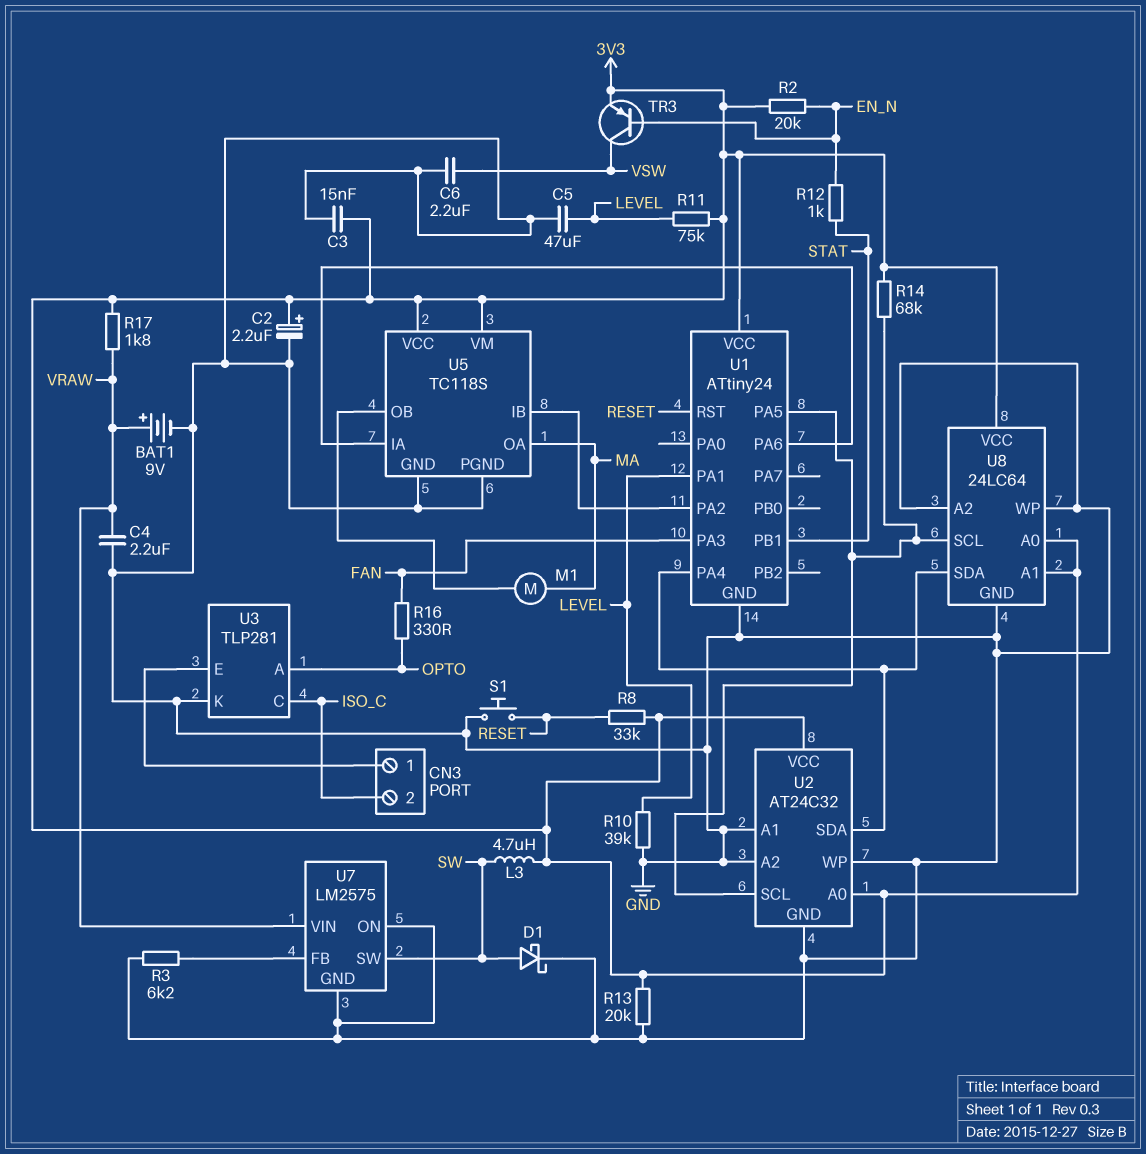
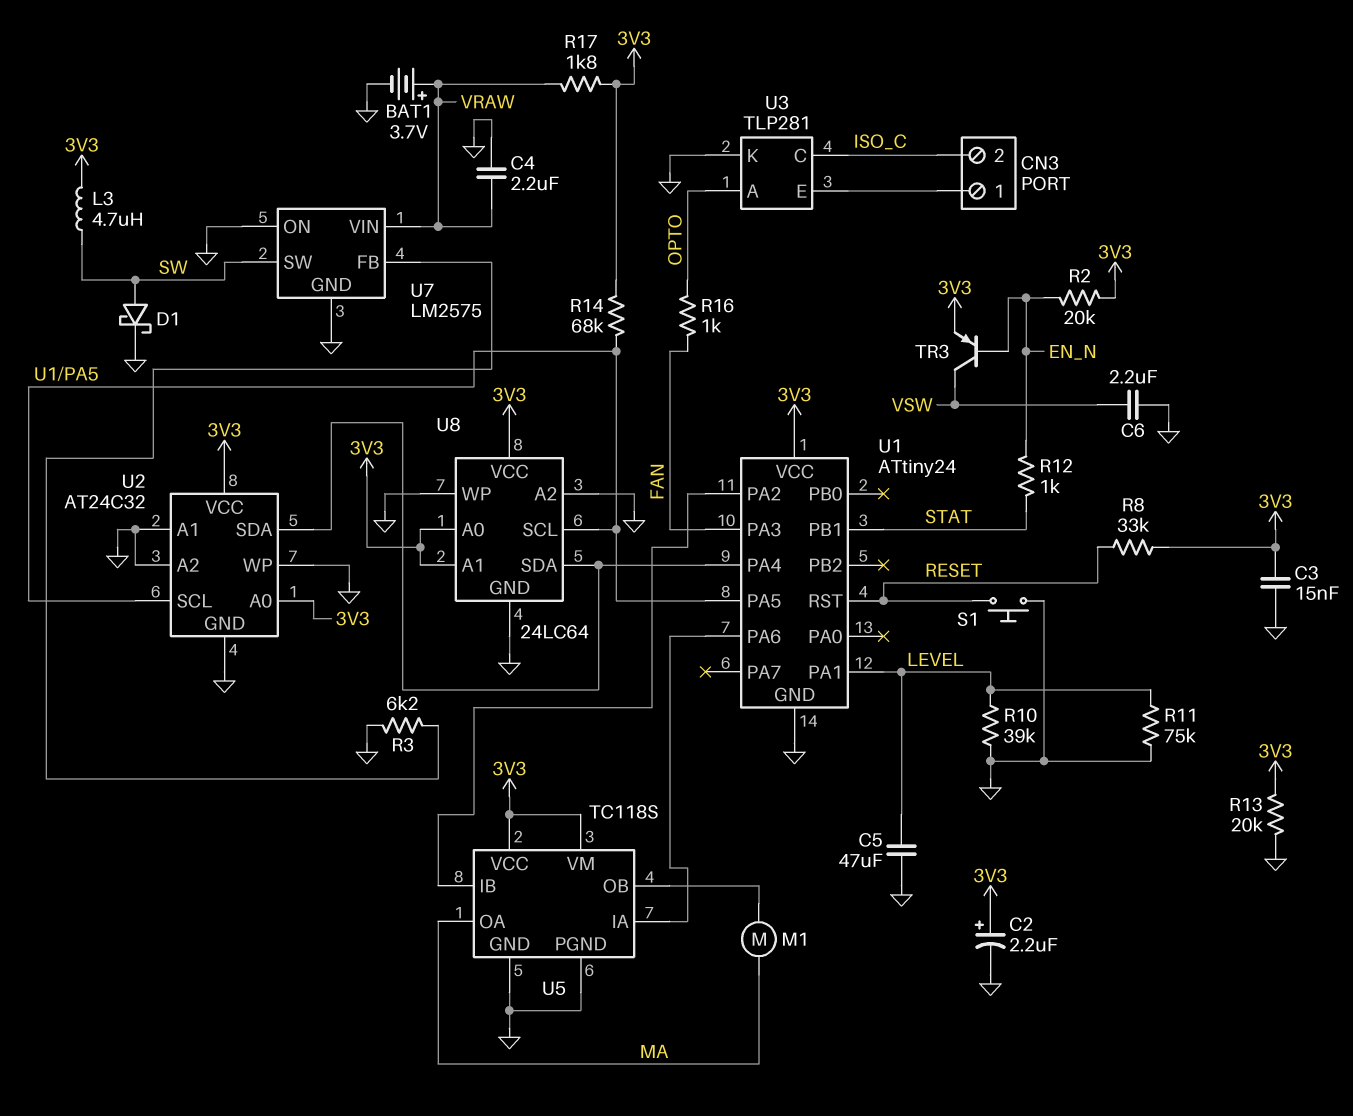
BAT1: 9V (plus VRAW, minus GND) -> 3.7V (plus VRAW, minus GND)
R11: 75k (3V3, LEVEL) -> 75k (GND, LEVEL)
R16: 330 (FAN, OPTO) -> 1k (FAN, OPTO)

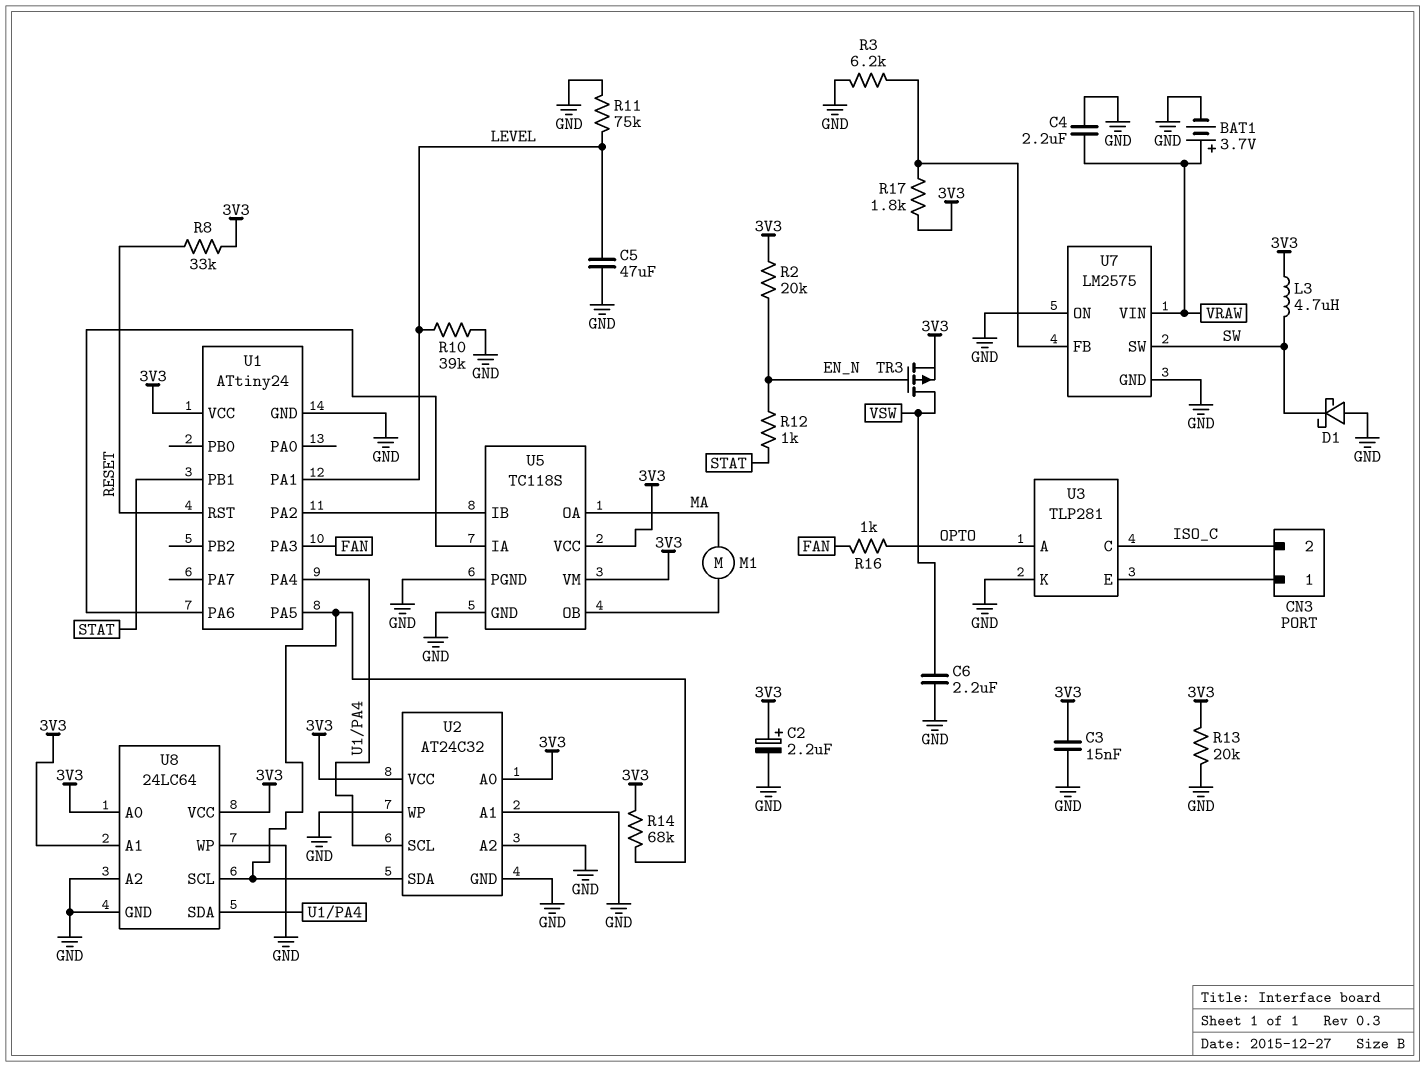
D1: schottky (A SW, K GND) -> schottky (A GND, K SW)
R17: 1.8k (3V3, VRAW) -> 1.8k (3V3, U7/FB)
S1: button (GND, RESET) -> none
TR3: PNP (B EN_N, C VSW, E 3V3) -> PMOS (G EN_N, D VSW, S 3V3)
U2 pin SCL: U1/PA5 -> U1/PA4
U2 pin SDA: U1/PA4 -> U1/PA5

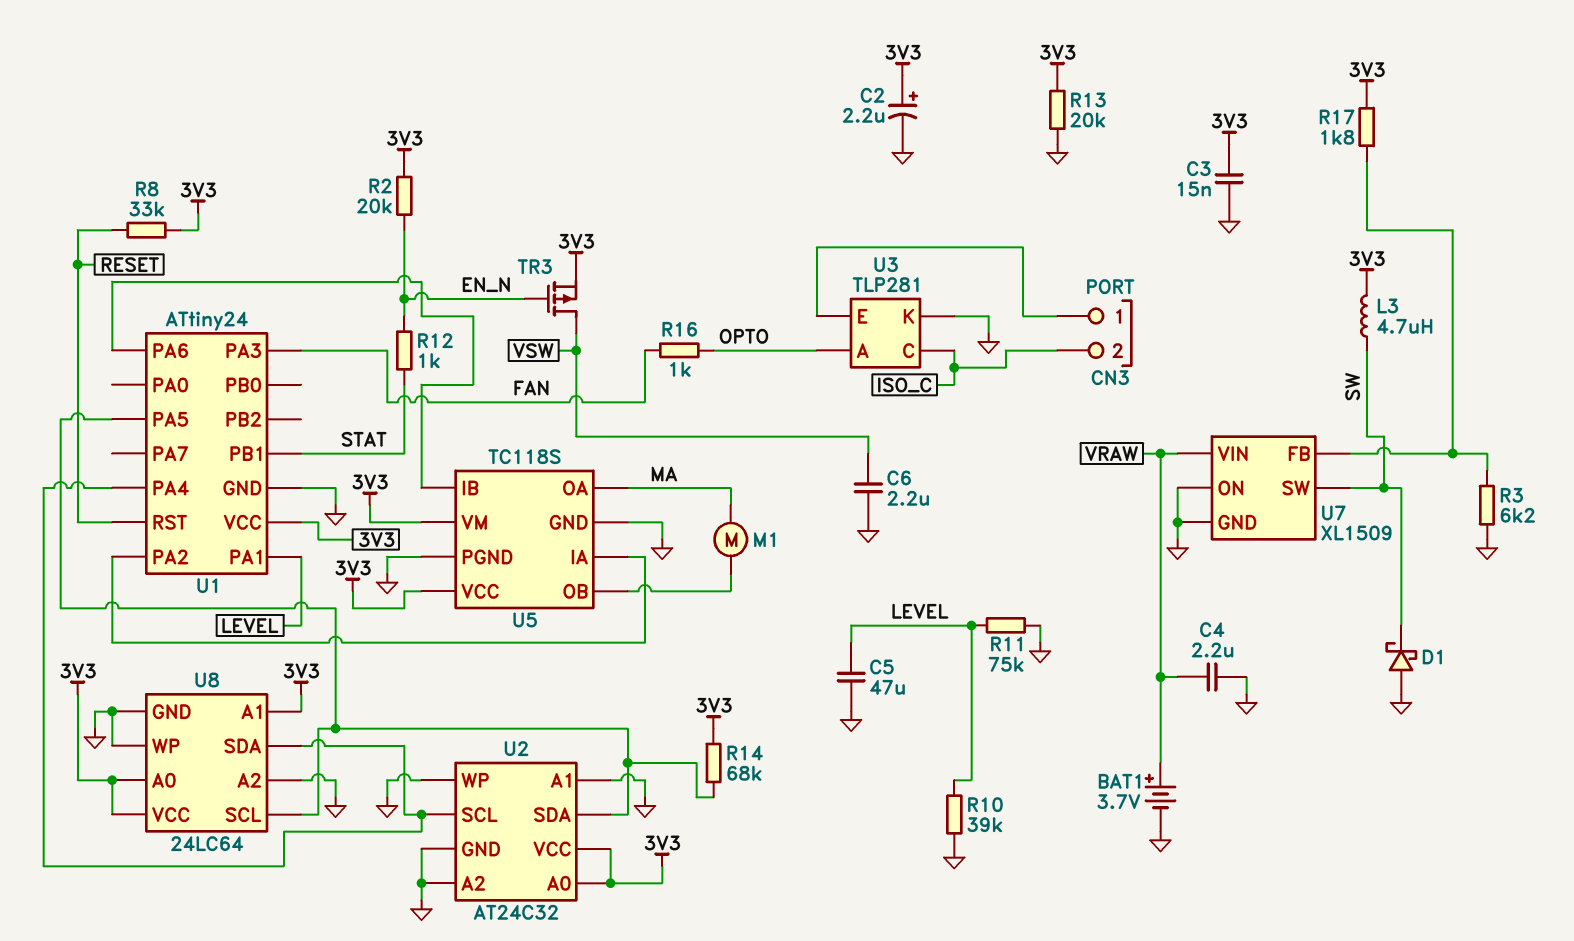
U5 pin IA: U1/PA6 -> U1/PA2
U5 pin IB: U1/PA2 -> U1/PA6
U7: LM2575 -> XL1509

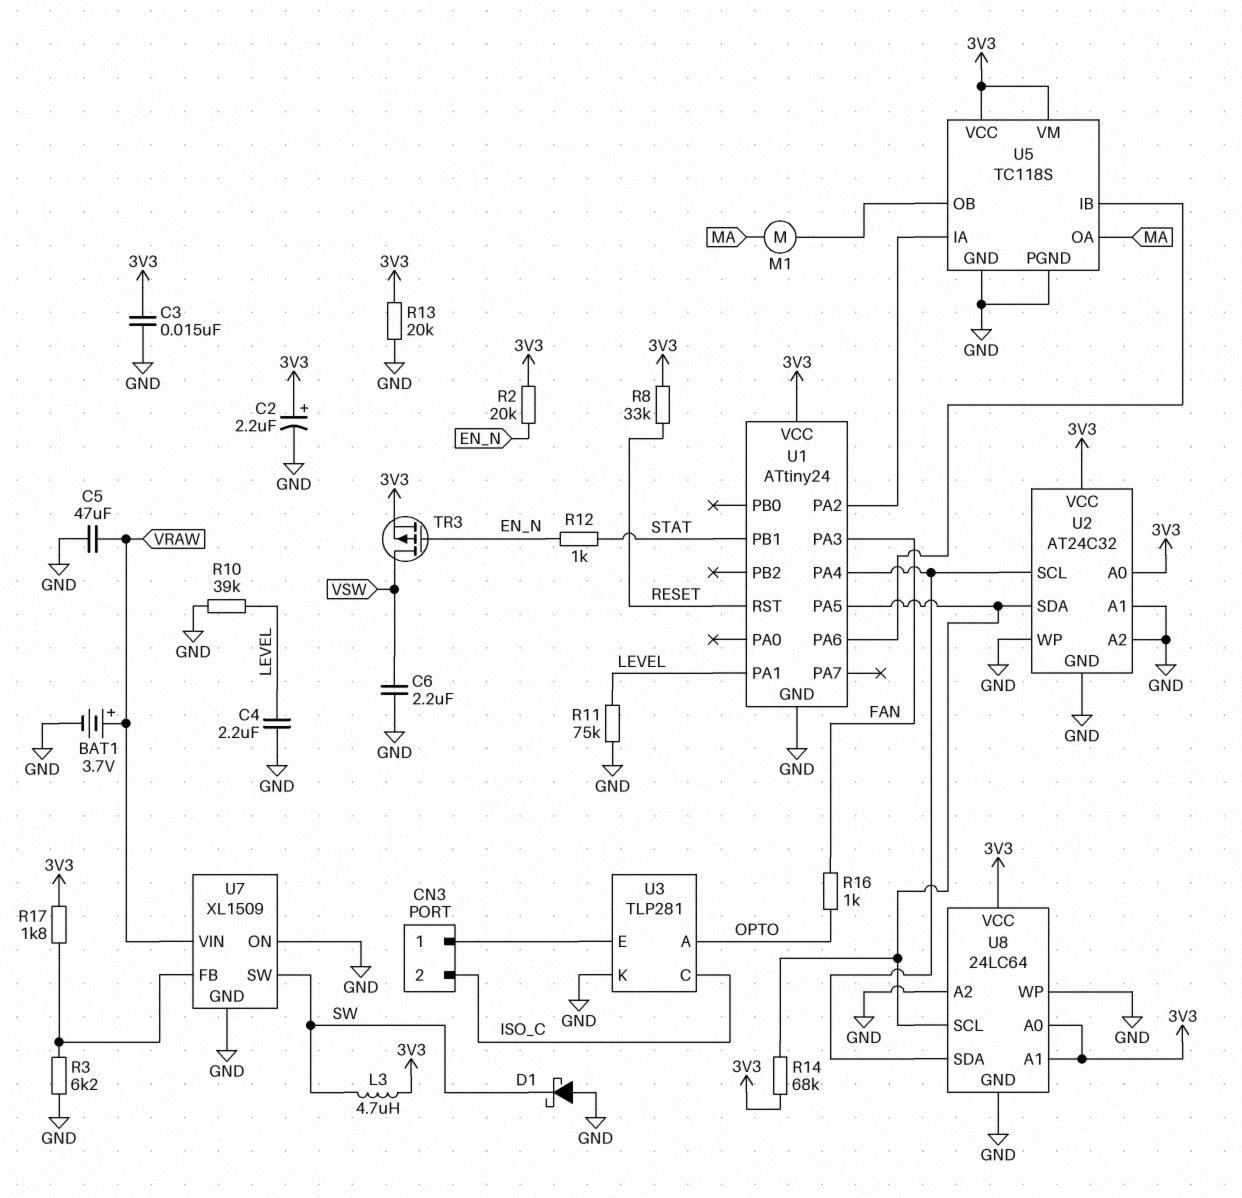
C4: 2.2uF (GND, VRAW) -> 2.2uF (GND, LEVEL)
C5: 47uF (GND, LEVEL) -> 47uF (GND, VRAW)

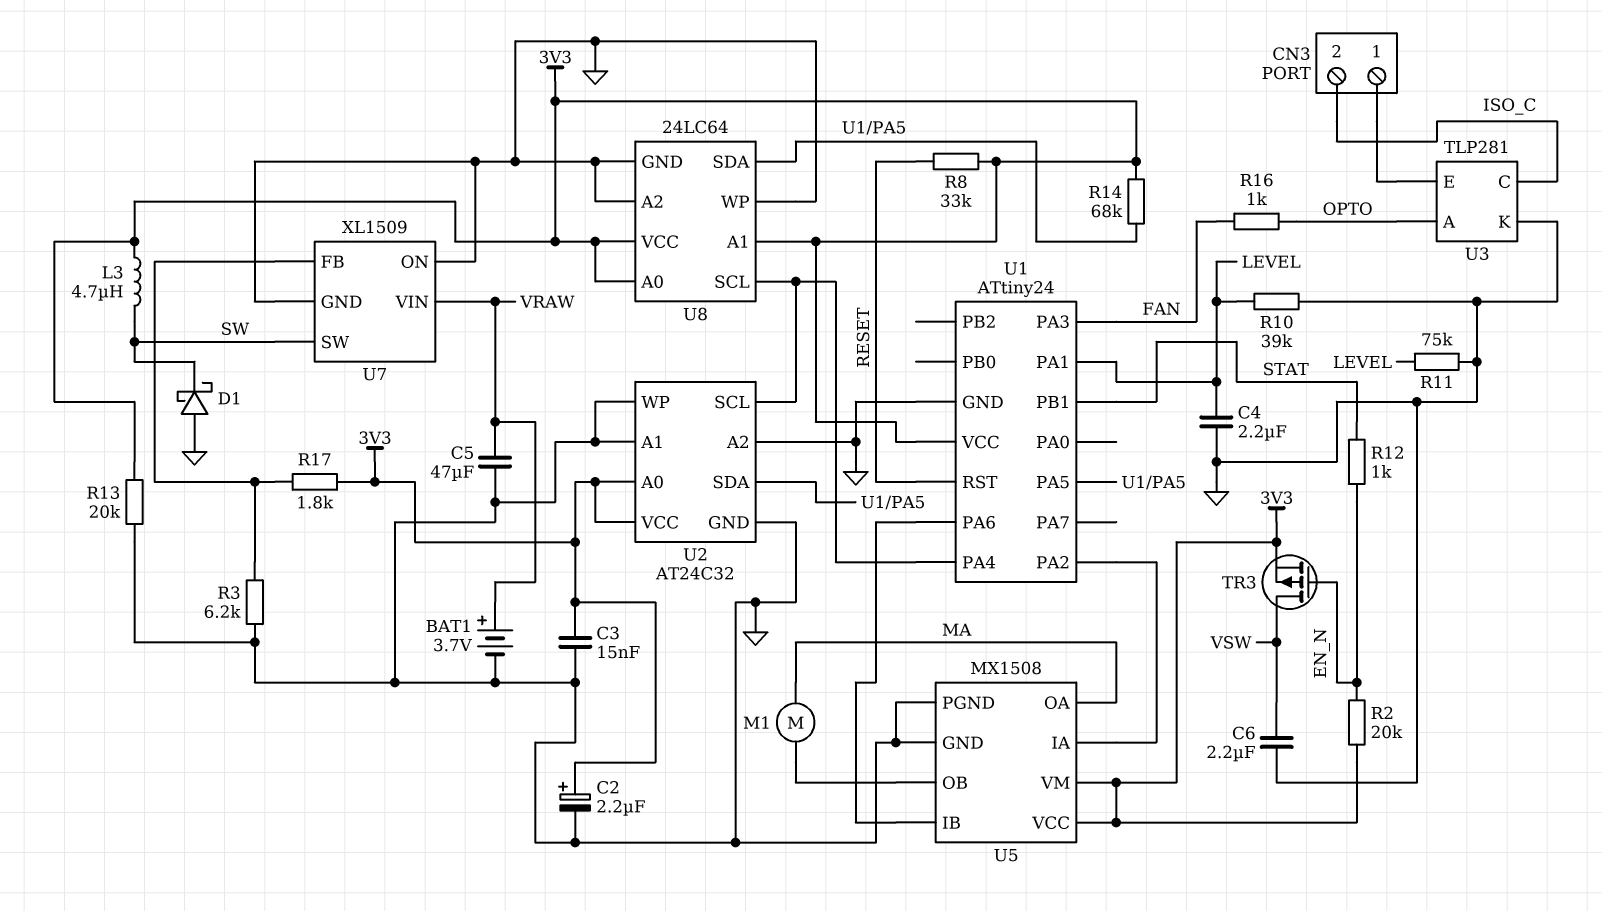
U5: TC118S -> MX1508
U8 pin SCL: U1/PA5 -> U1/PA4
U8 pin SDA: U1/PA4 -> U1/PA5

